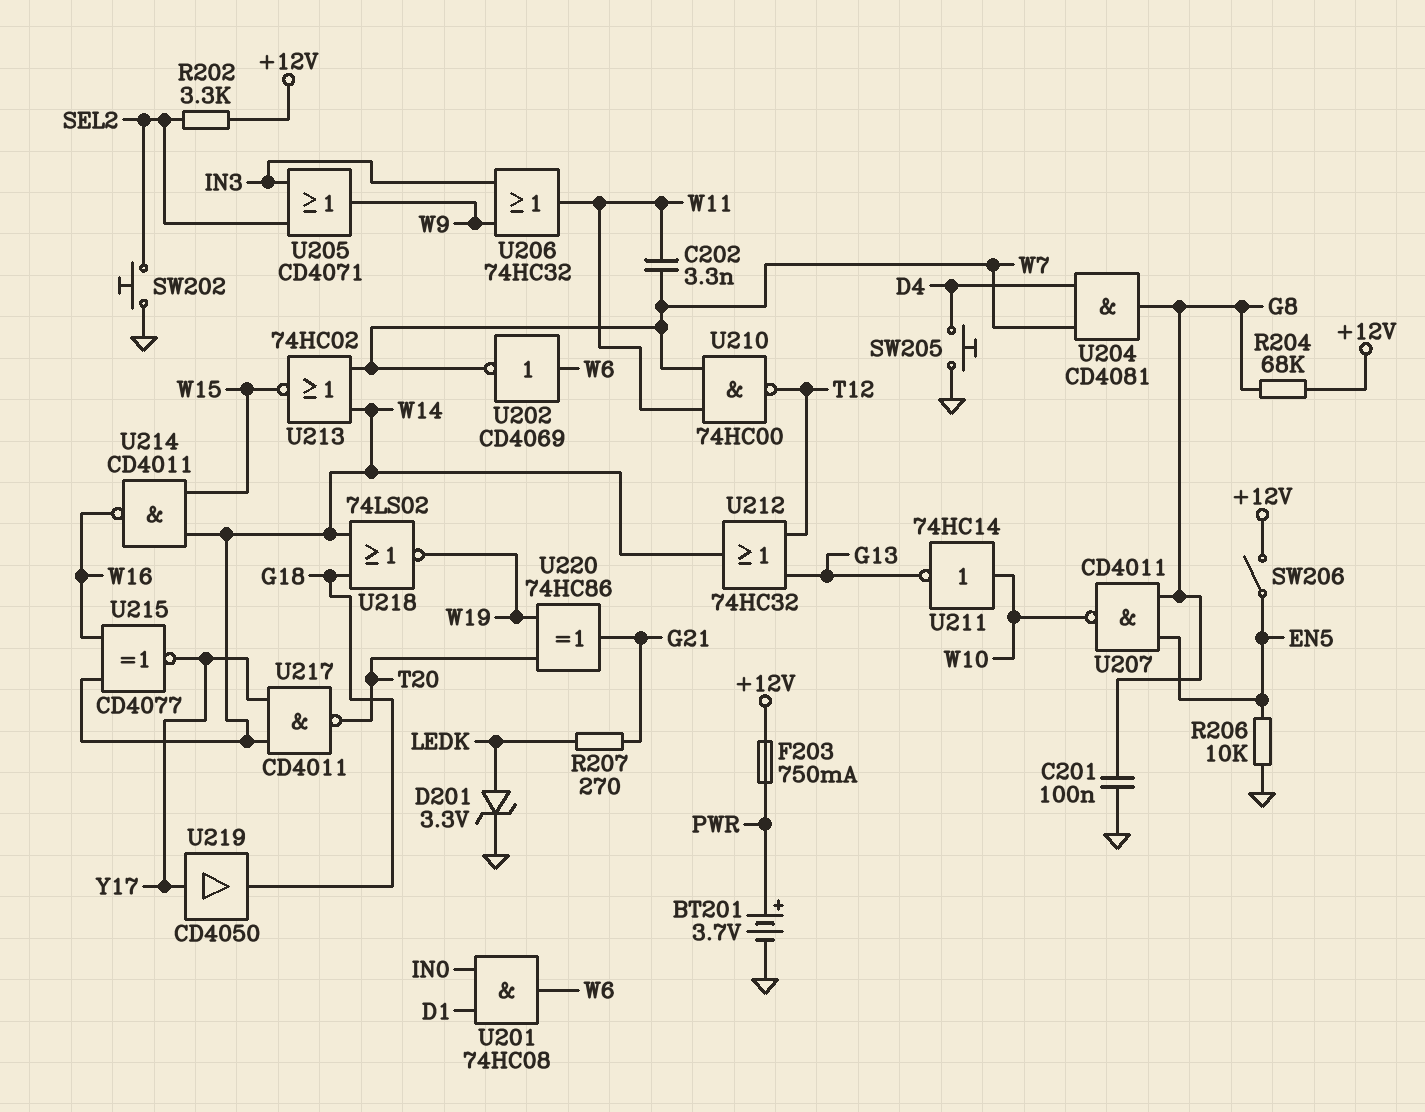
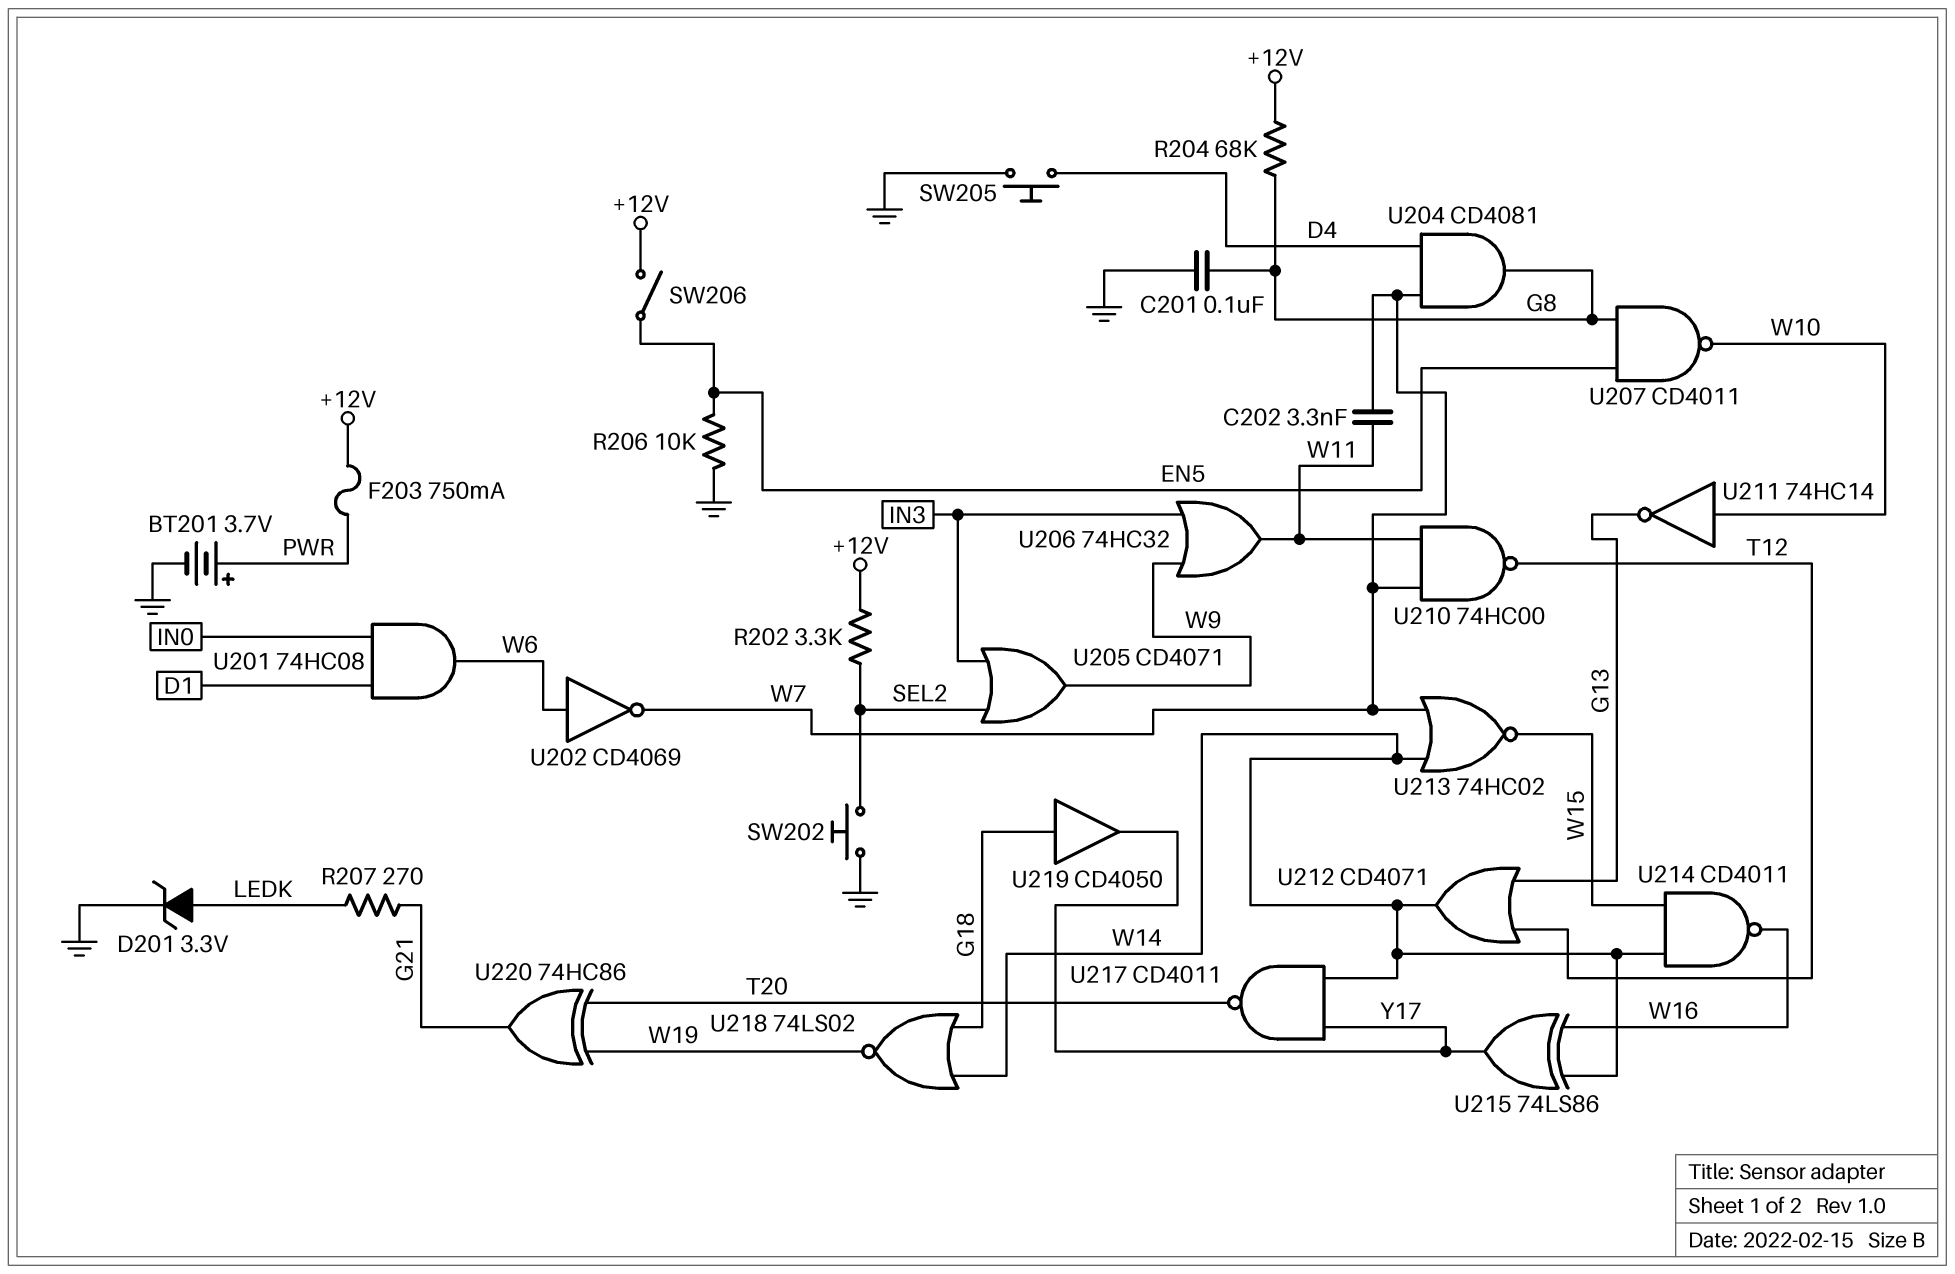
U212: OR 74HC32 (in G13, in T12, out W14) -> OR CD4071 (in G13, in T12, out W14)
U215: XNOR CD4077 (in W14, in W16, out Y17) -> XOR 74LS86 (in W14, in W16, out Y17)
U219: buffer CD4050 (in Y17, out G18) -> buffer CD4050 (in G18, out Y17)

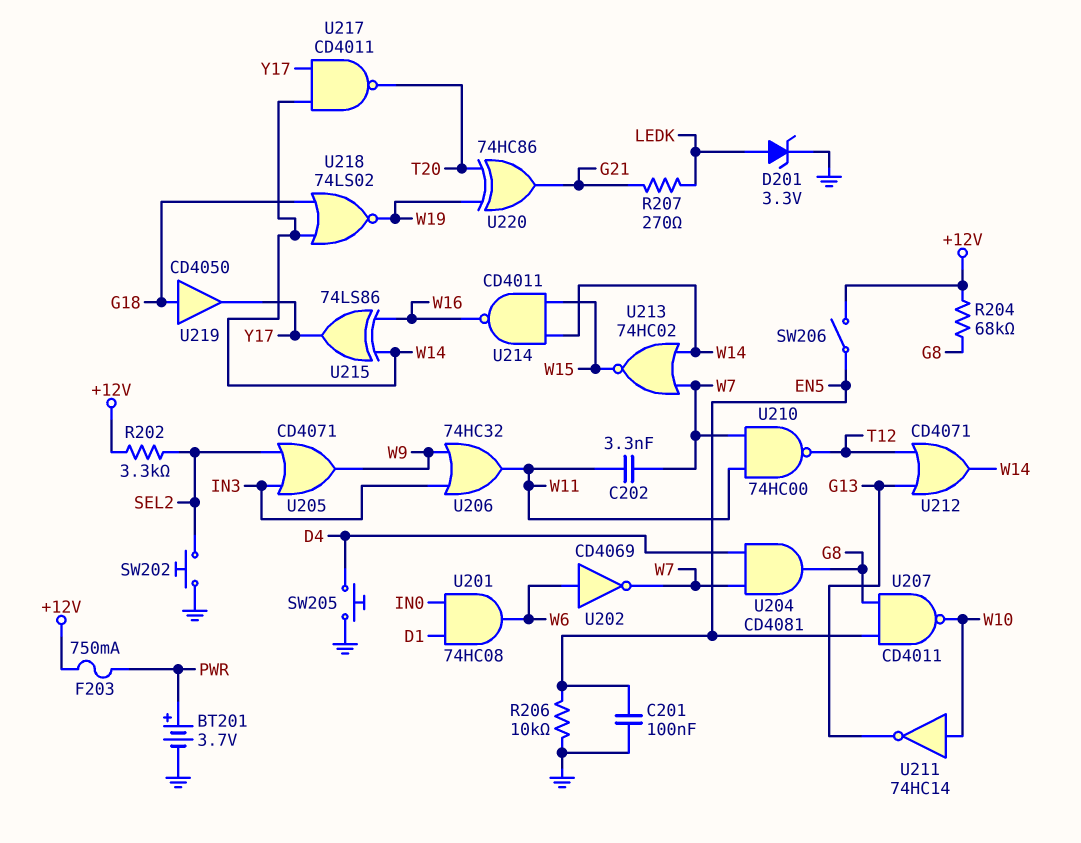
C201: 100nF (G8, GND) -> 100nF (EN5, GND)

